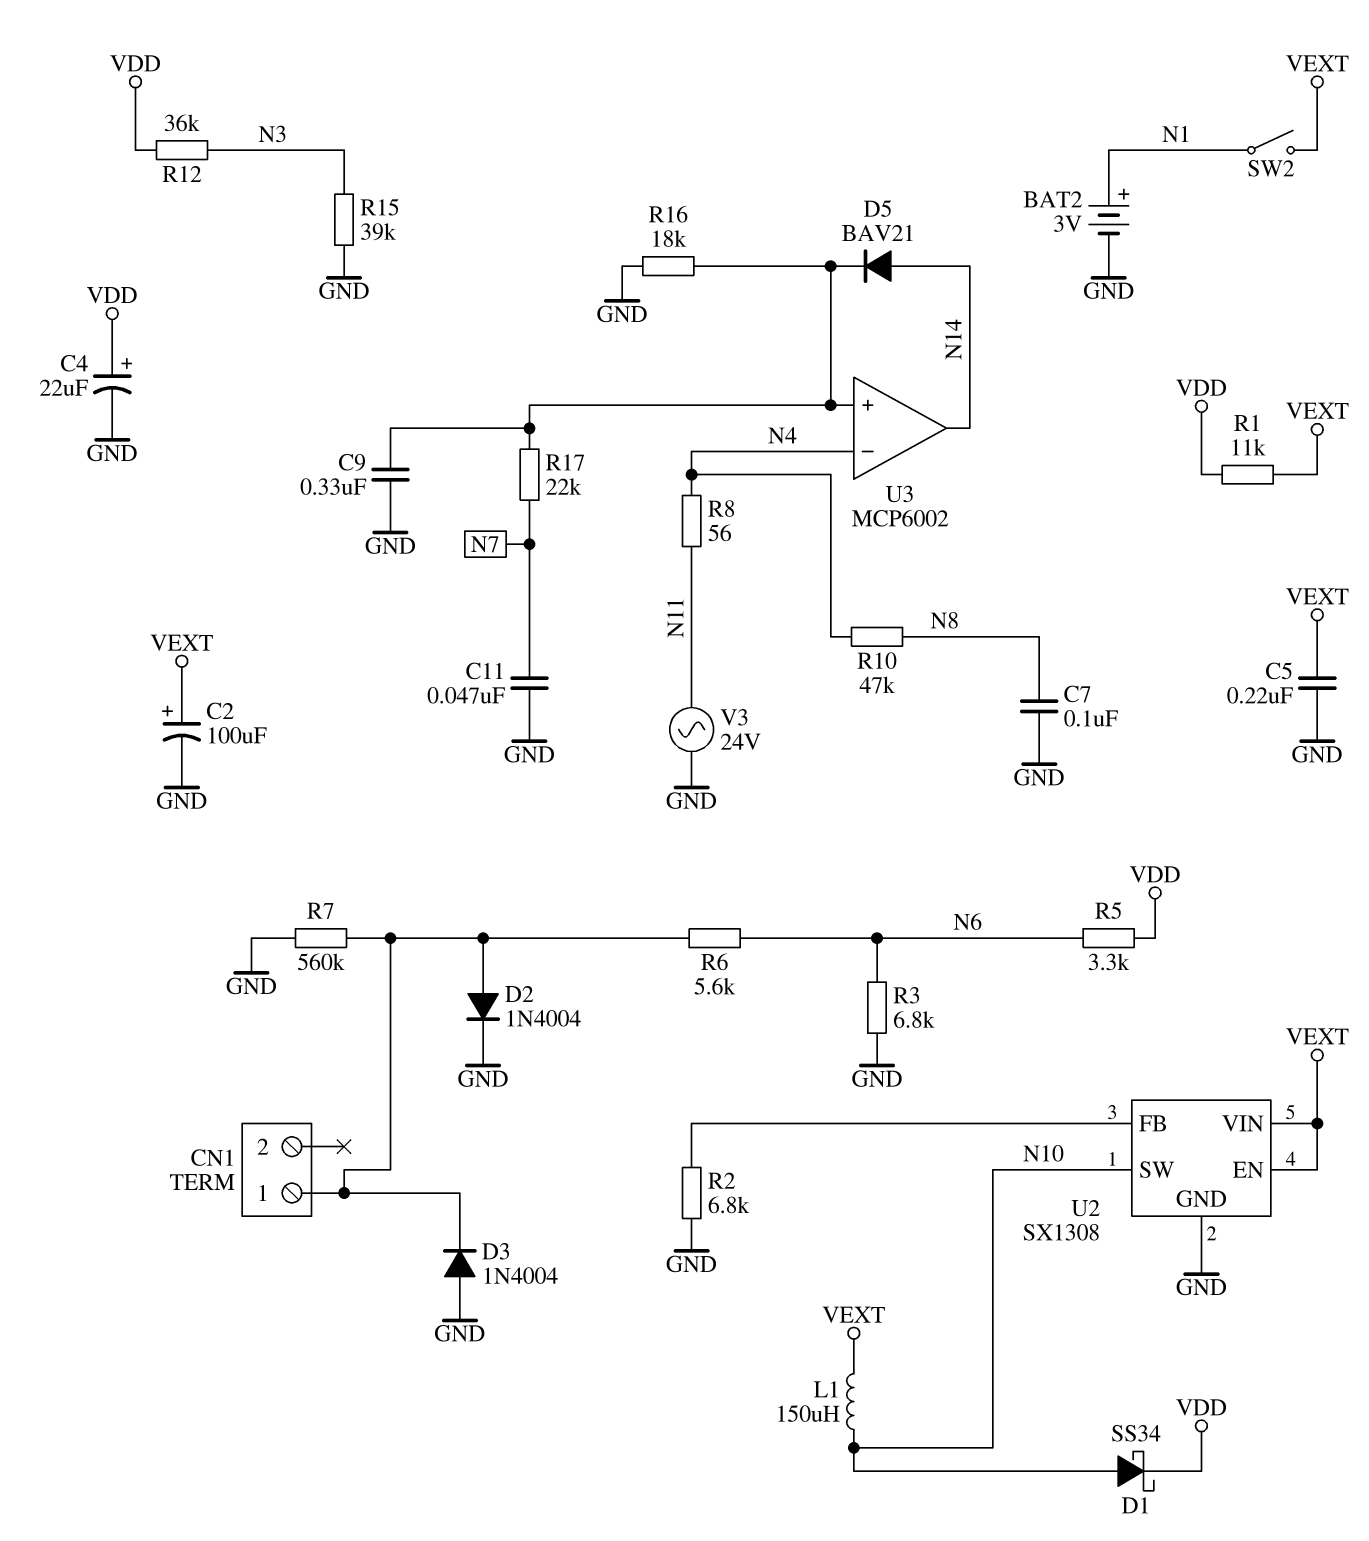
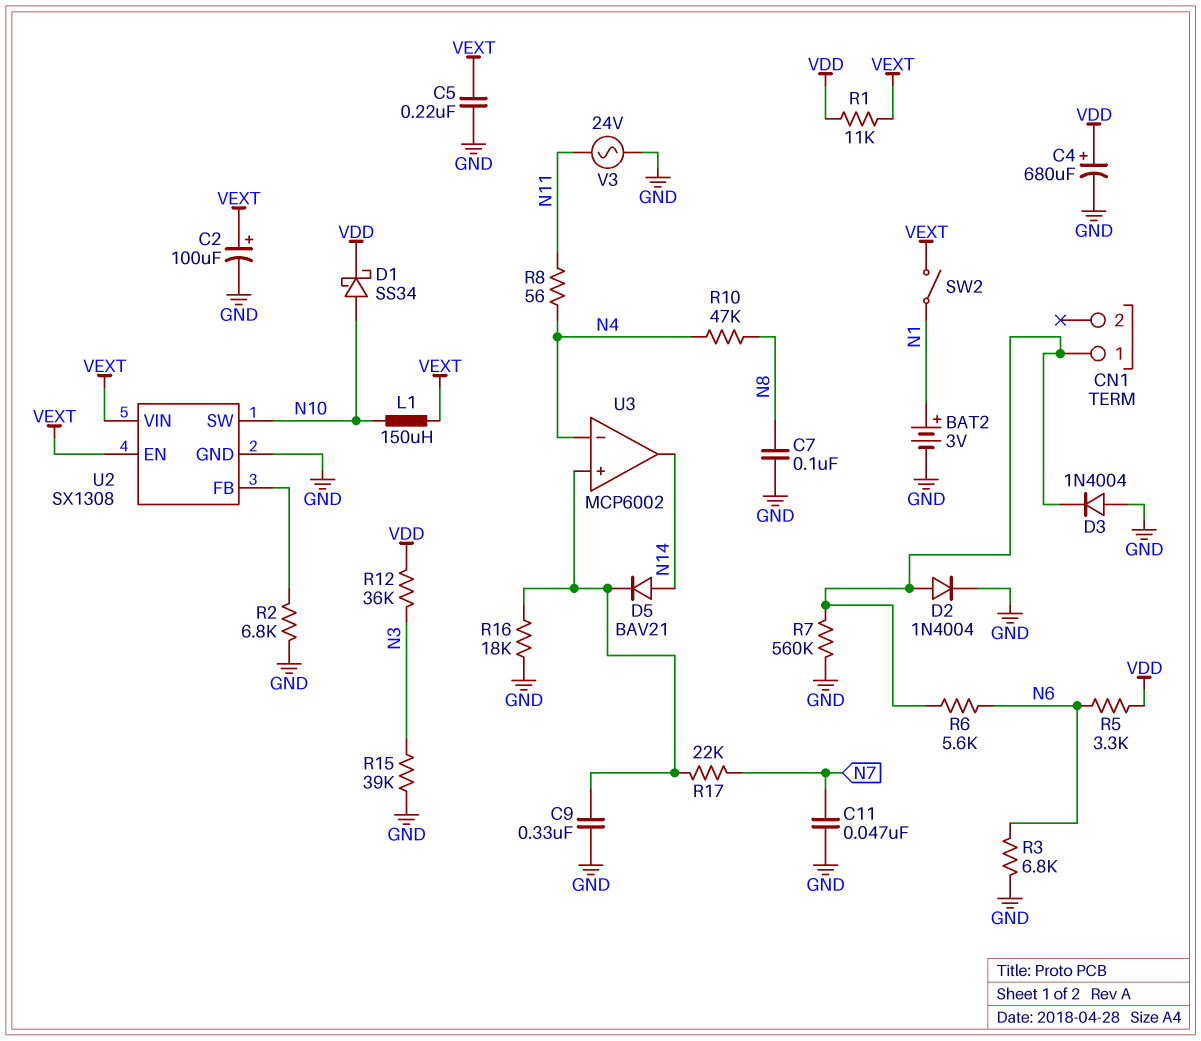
C4: 22uF (plus VDD, minus GND) -> 680uF (plus VDD, minus GND)

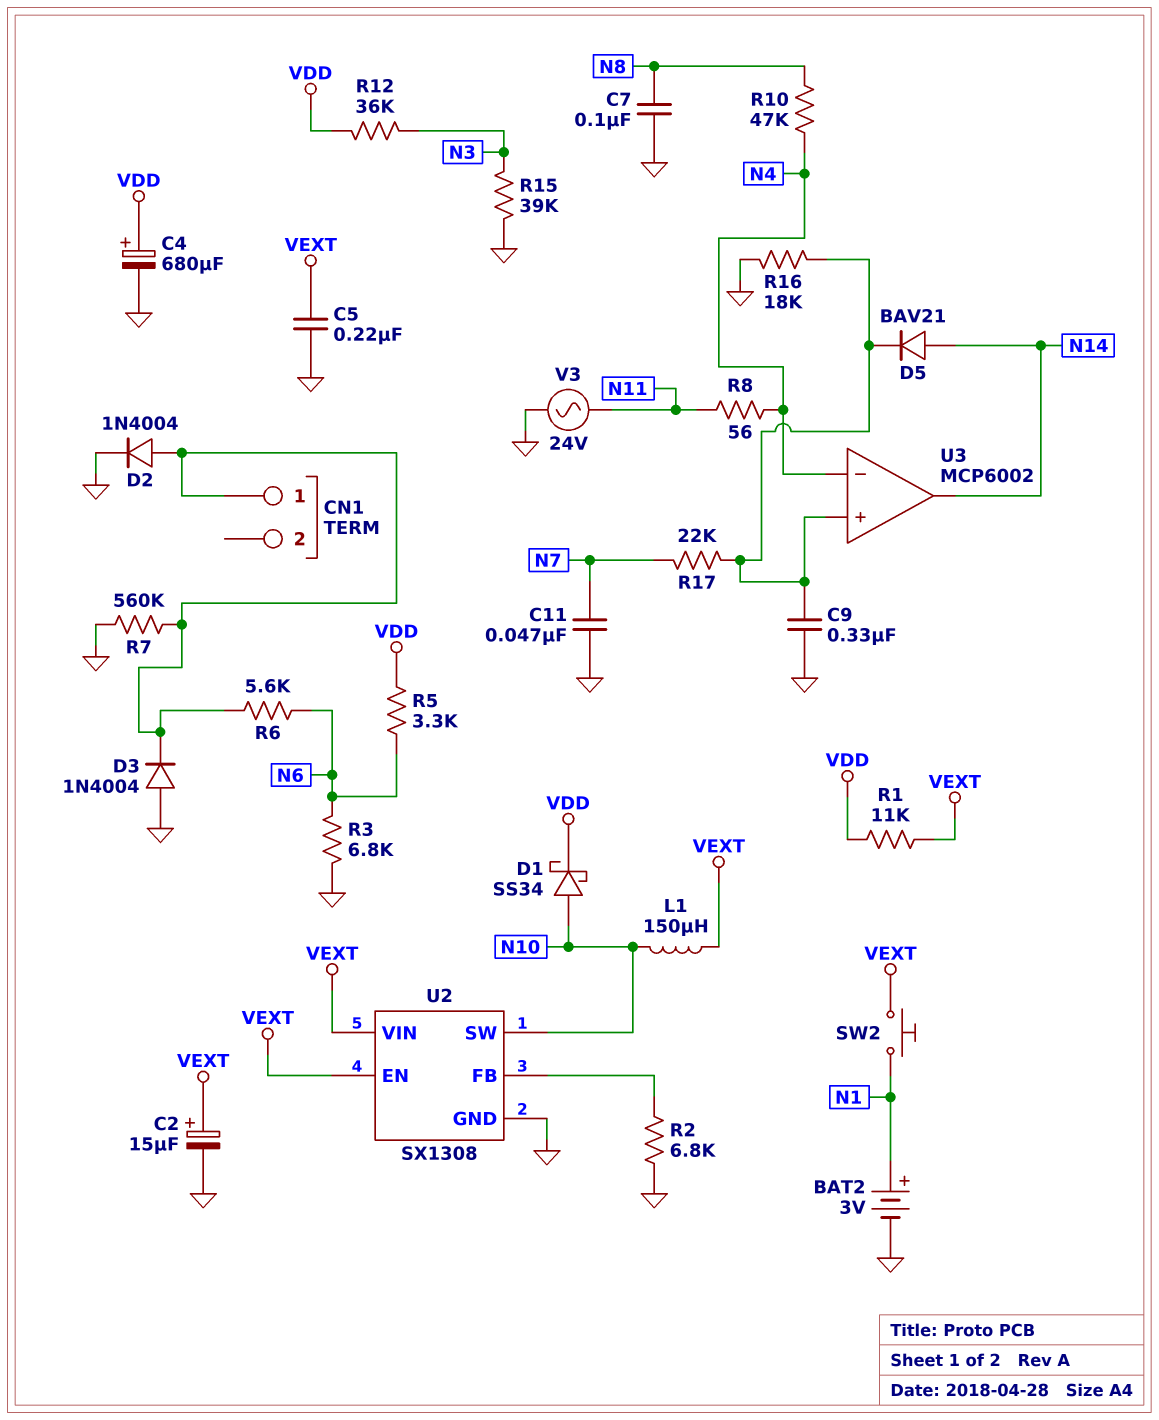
C2: 100uF (plus VEXT, minus GND) -> 15uF (plus VEXT, minus GND)
SW2: switch (N1, VEXT) -> button (N1, VEXT)

